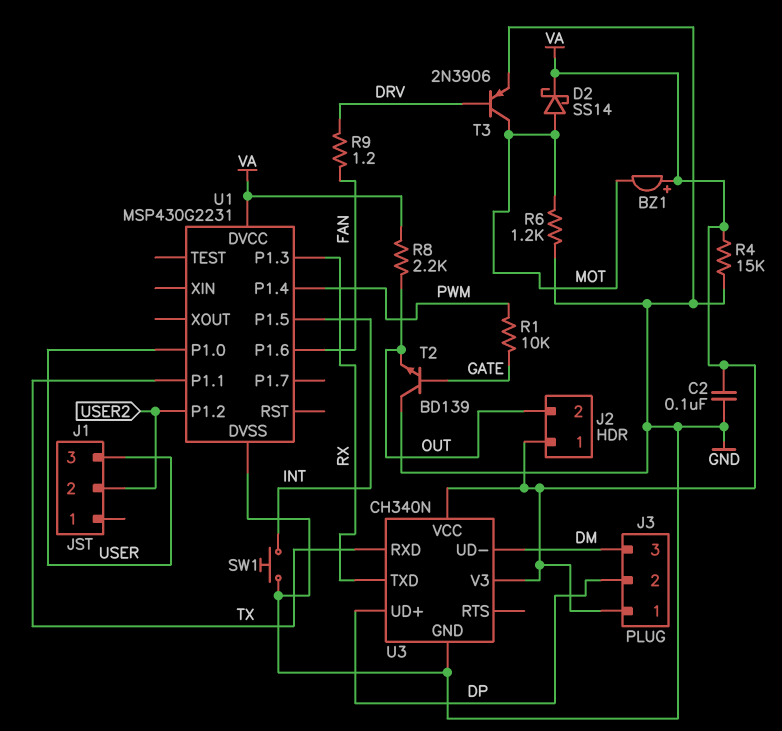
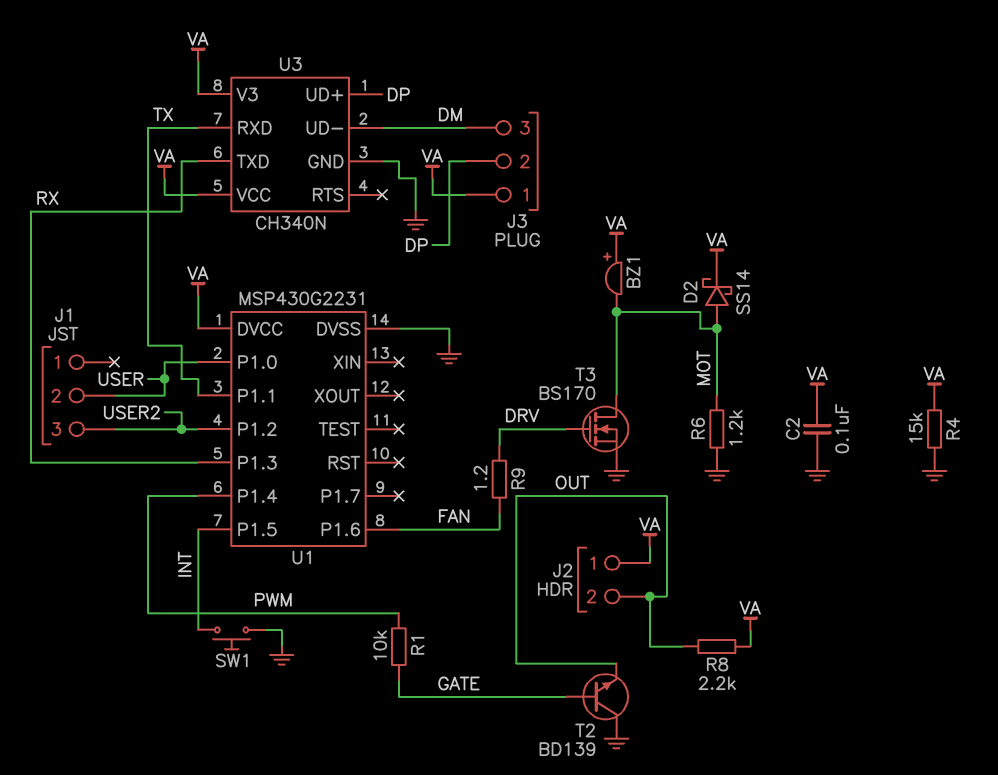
J1 pin 2: USER2 -> USER
J1 pin 3: USER -> USER2
T3: PNP 2N3906 (B DRV, C MOT, E GND) -> NMOS BS170 (G DRV, D MOT, S GND)

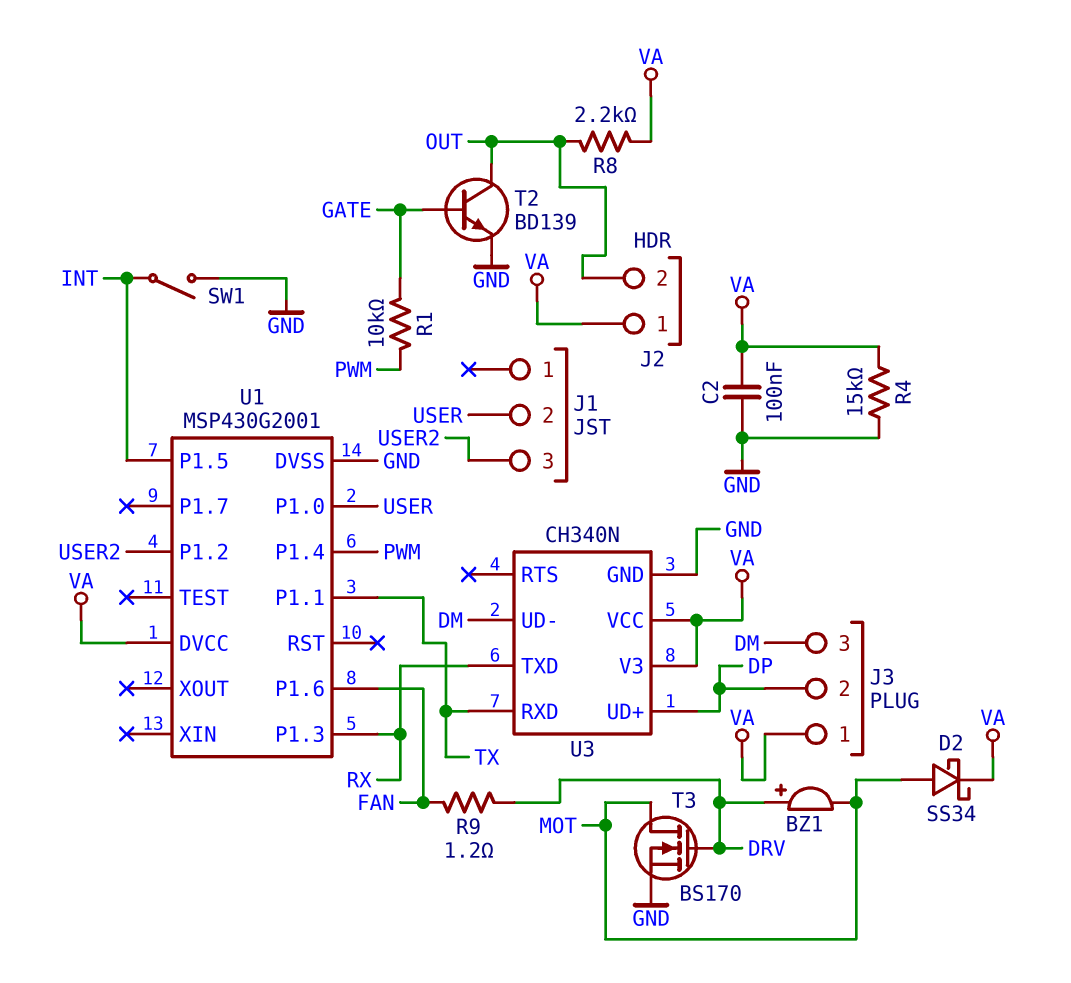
BZ1: buzzer (plus VA, minus MOT) -> buzzer (plus DRV, minus MOT)
D2: schottky SS14 (A MOT, K VA) -> schottky SS34 (A MOT, K VA)
R6: 1.2k (GND, MOT) -> none
SW1: button (GND, INT) -> switch (GND, INT)
T2: NPN BD139 (B GATE, C GND, E OUT) -> NPN BD139 (B GATE, C OUT, E GND)
U1: MSP430G2231 -> MSP430G2001

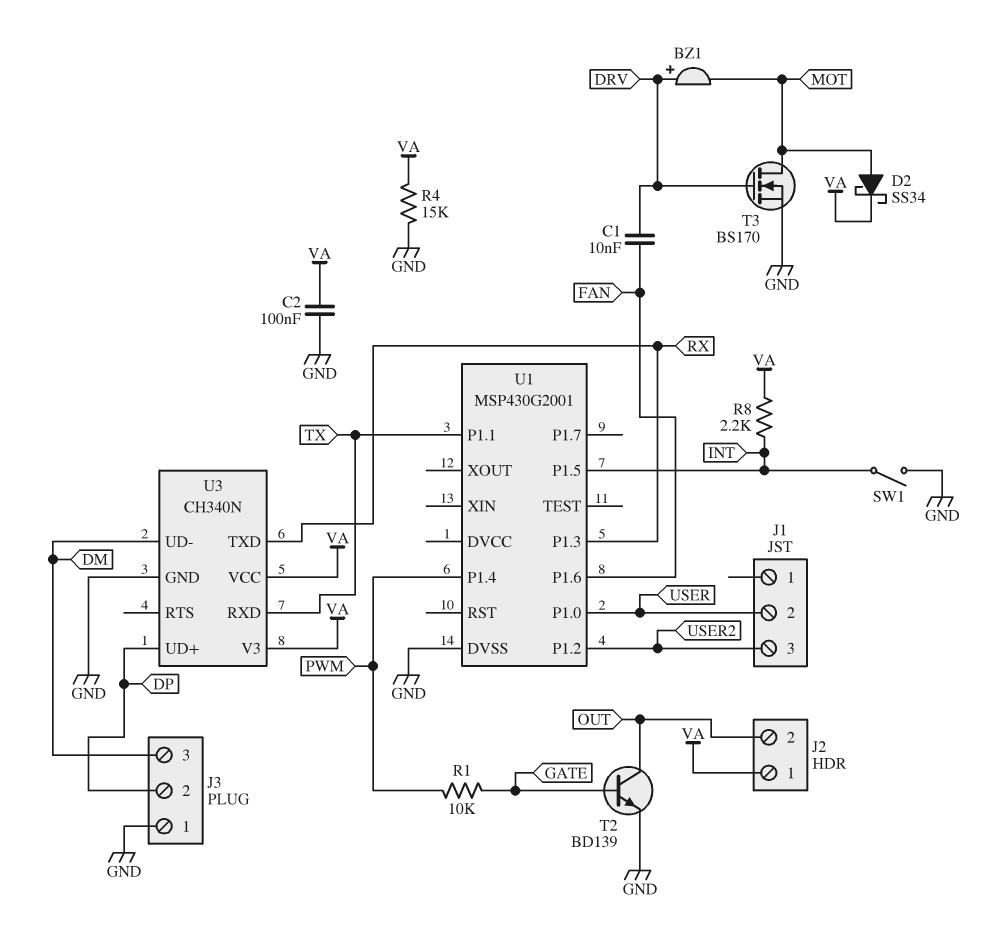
C1: none -> 10nF (DRV, FAN)
J3 pin 1: VA -> GND
R8: 2.2k (OUT, VA) -> 2.2k (INT, VA)
R9: 1.2 (DRV, FAN) -> none
U1 pin DVCC: VA -> none

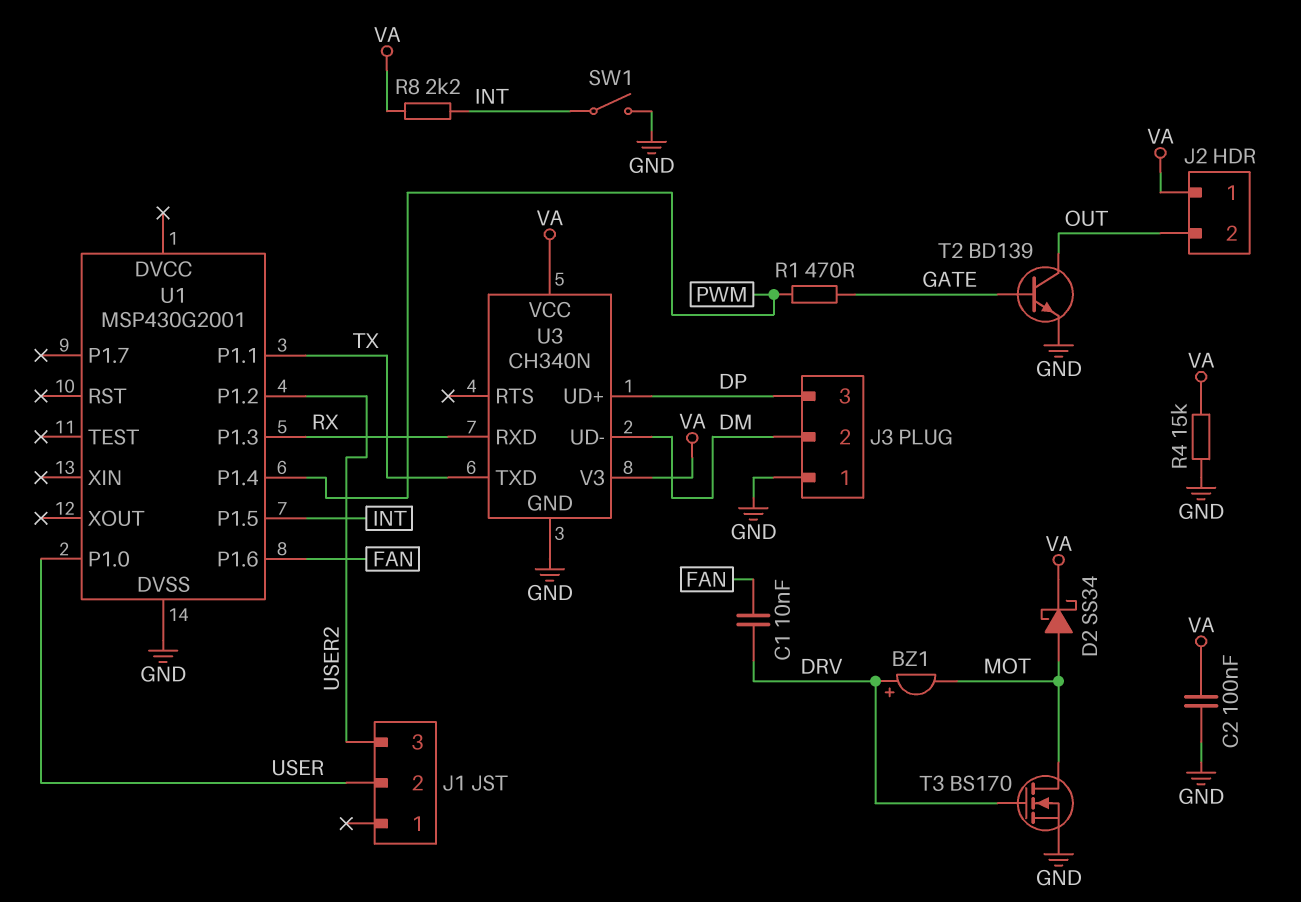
J3 pin 2: DP -> DM
J3 pin 3: DM -> DP
R1: 10k (GATE, PWM) -> 470 (GATE, PWM)
U3 pin RXD: TX -> RX
U3 pin TXD: RX -> TX

